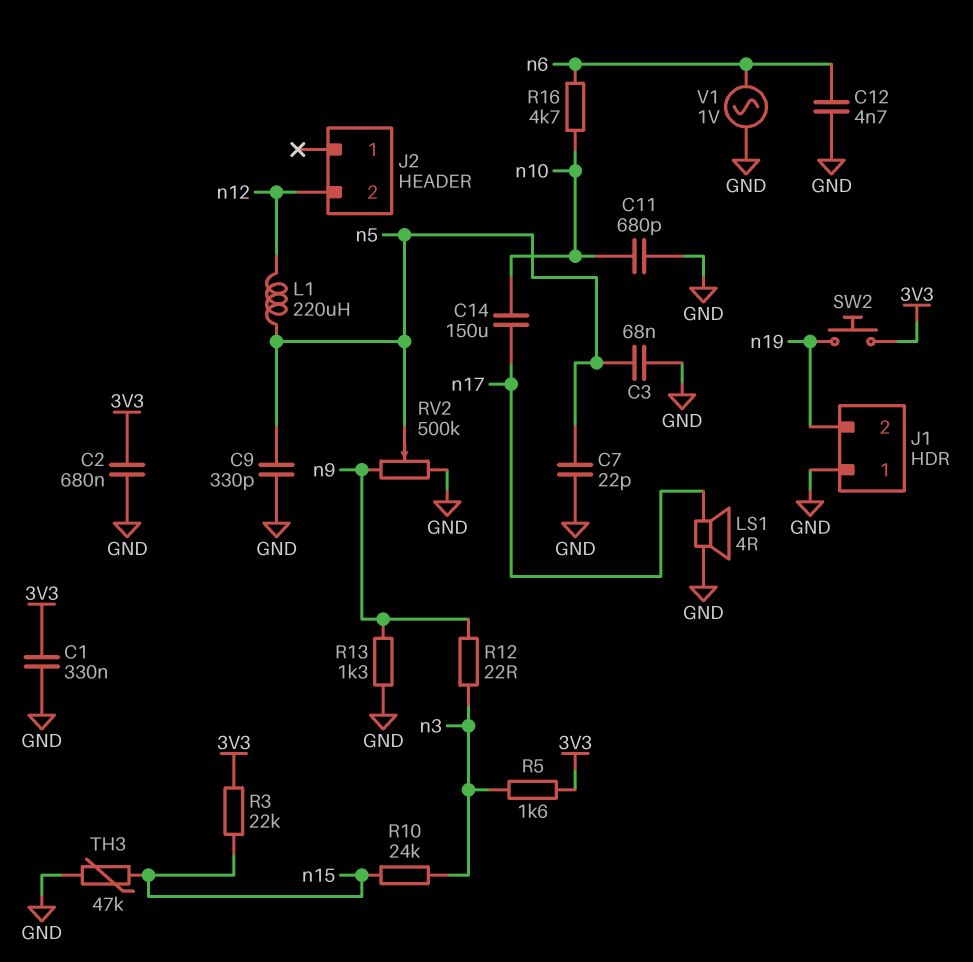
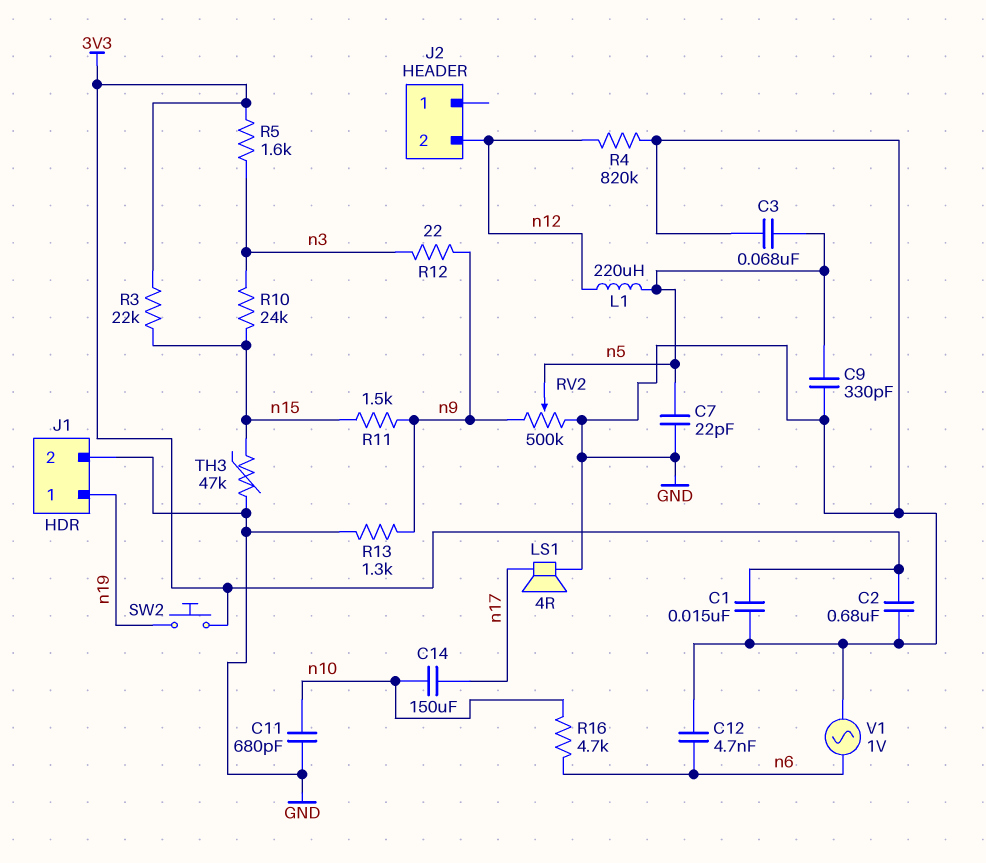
C1: 330nF (3V3, GND) -> 15nF (3V3, GND)
J1 pin 1: GND -> n19
J1 pin 2: n19 -> GND
R4: none -> 820k (GND, n12)
R11: none -> 1.5k (n9, n15)

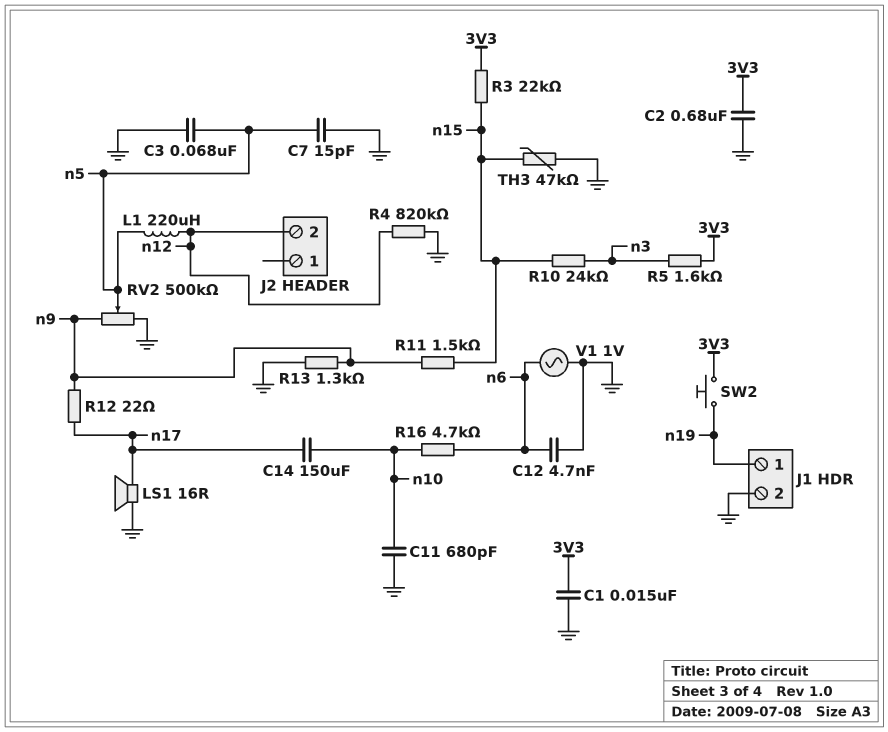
C7: 22pF (GND, n5) -> 15pF (GND, n5)
C9: 330pF (GND, n5) -> none
LS1: speaker 4R (GND, n17) -> speaker 16R (GND, n17)
R12: 22 (n3, n9) -> 22 (n9, n17)

